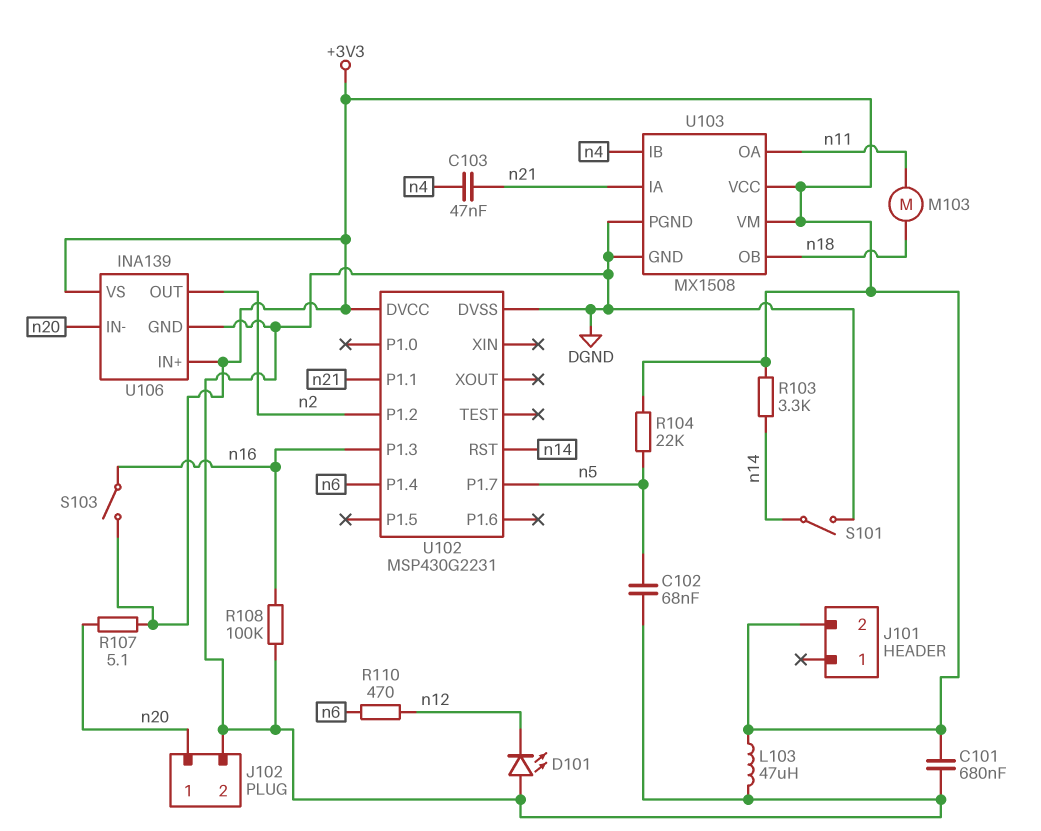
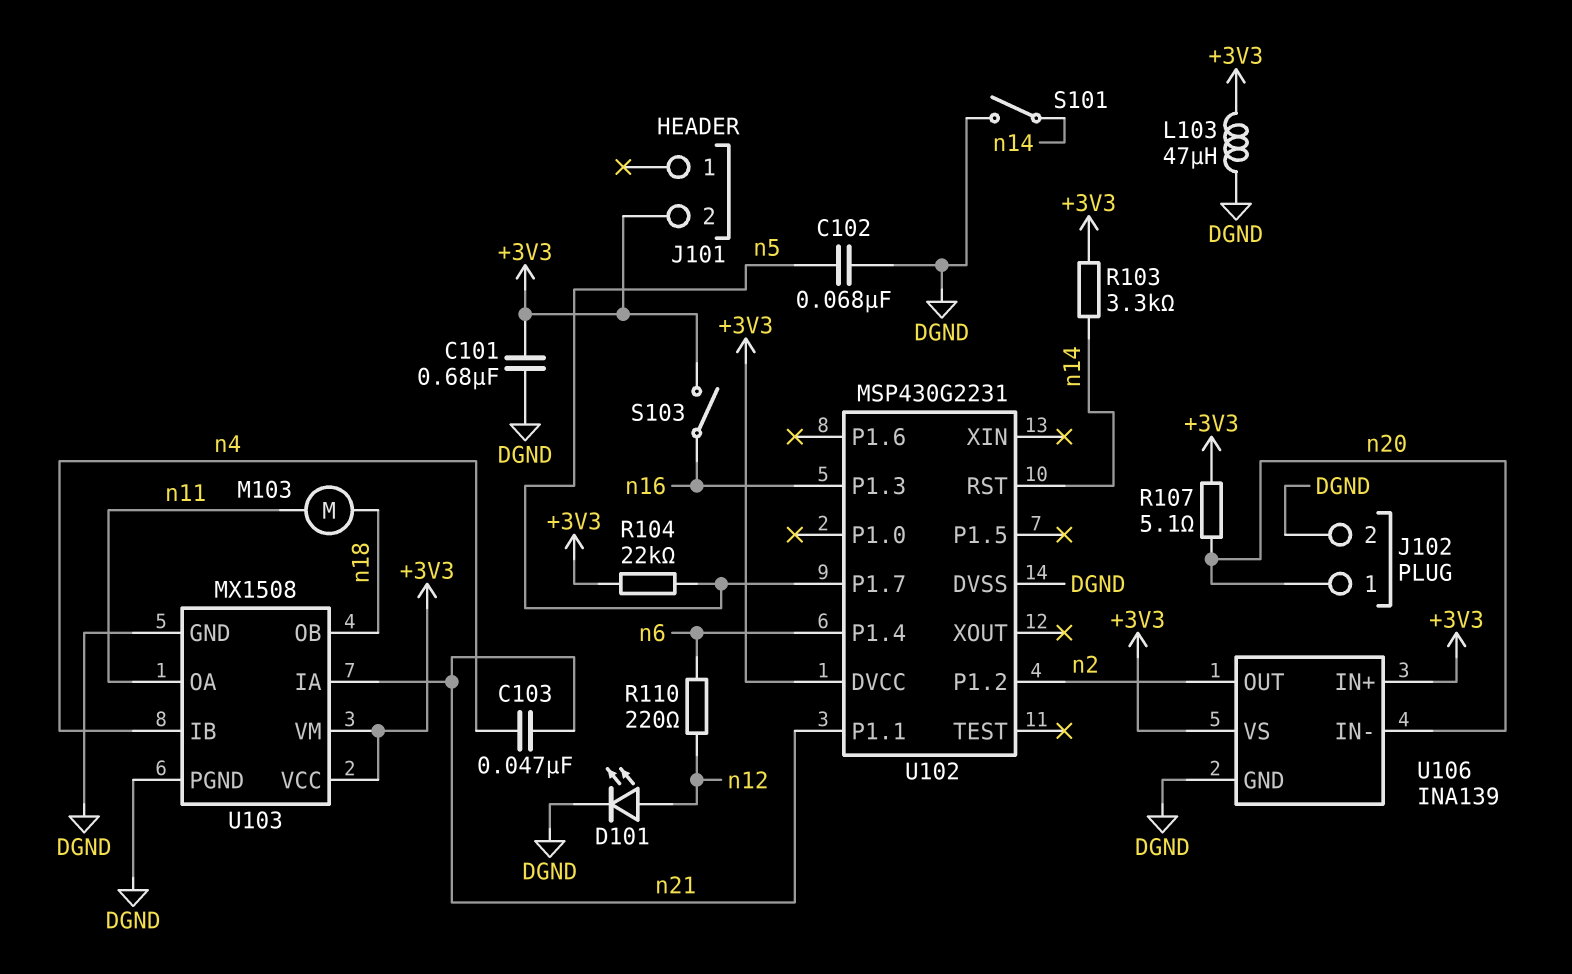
D101: LED (A DGND, K n12) -> LED (A n12, K DGND)
R108: 100k (DGND, n16) -> none
R110: 470 (n6, n12) -> 220 (n6, n12)

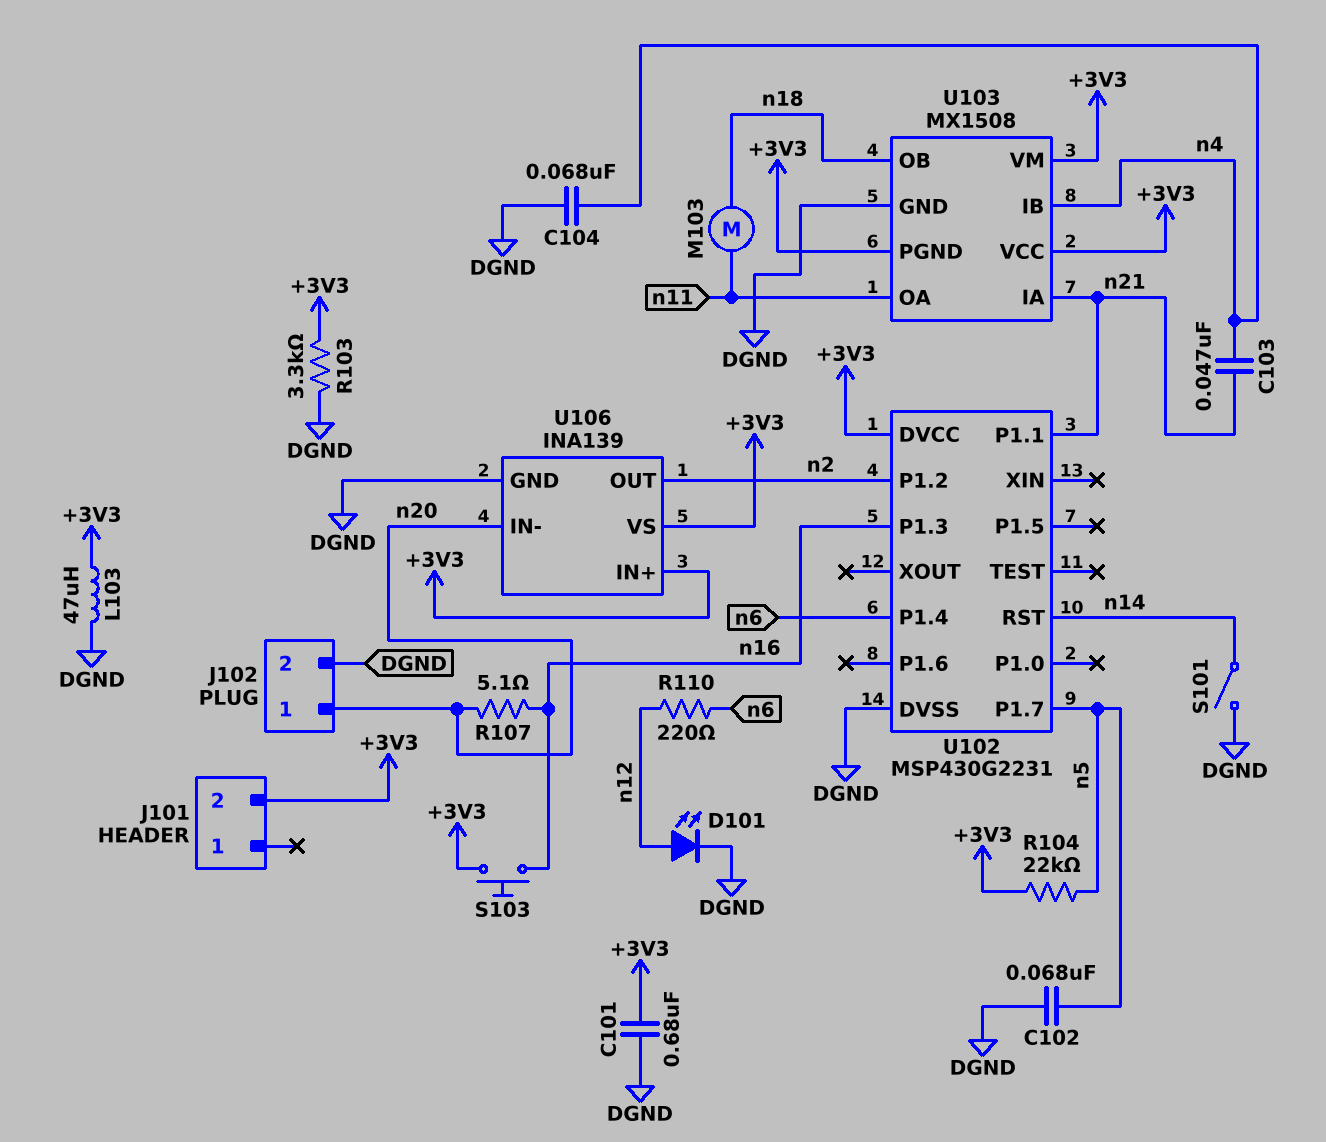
C104: none -> 68nF (DGND, n4)
R103: 3.3k (+3V3, n14) -> 3.3k (+3V3, DGND)
R107: 5.1 (+3V3, n20) -> 5.1 (n16, n20)
S103: switch (+3V3, n16) -> button (+3V3, n16)
U103 pin PGND: DGND -> +3V3

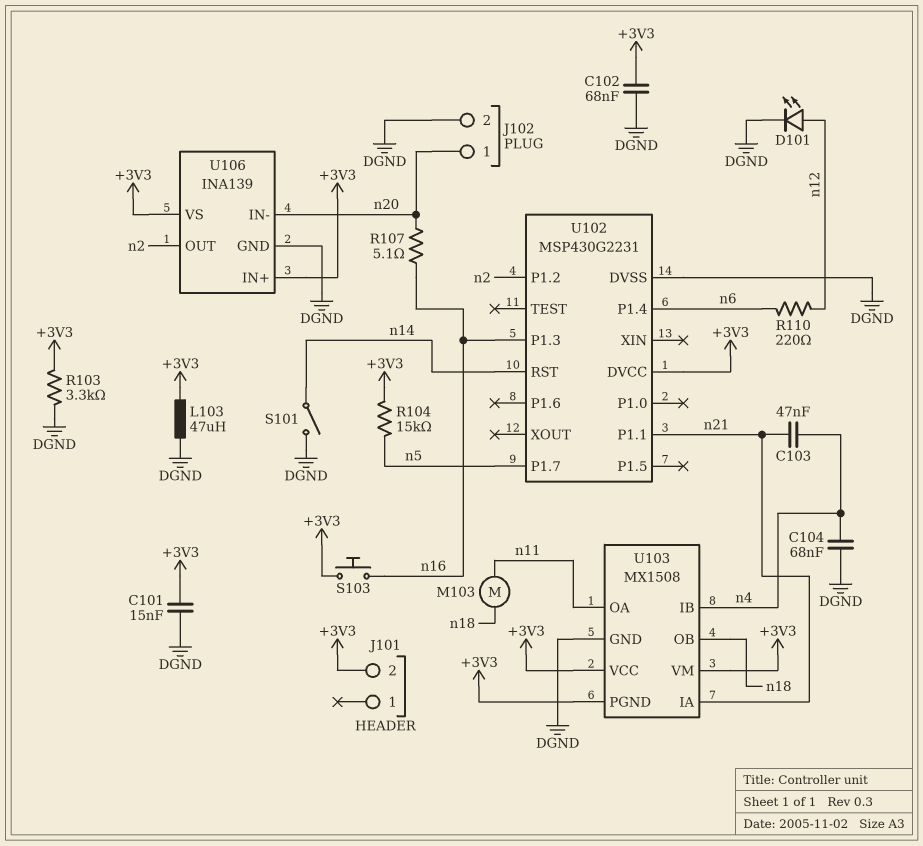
C101: 680nF (+3V3, DGND) -> 15nF (+3V3, DGND)
C102: 68nF (DGND, n5) -> 68nF (+3V3, DGND)
R104: 22k (+3V3, n5) -> 15k (+3V3, n5)

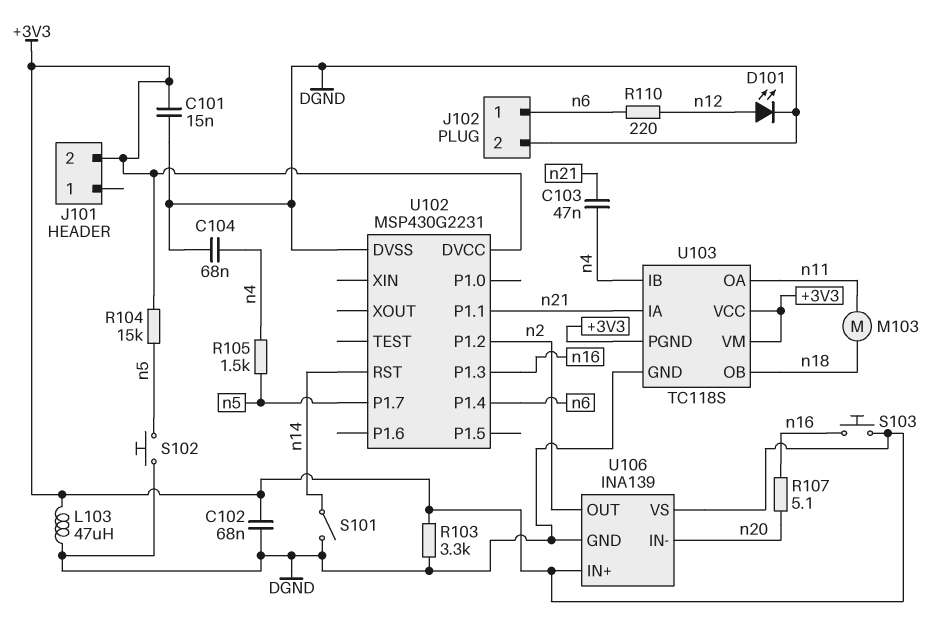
J102 pin 1: n20 -> n6
R105: none -> 1.5k (n4, n5)
S102: none -> button (DGND, n5)
U103: MX1508 -> TC118S

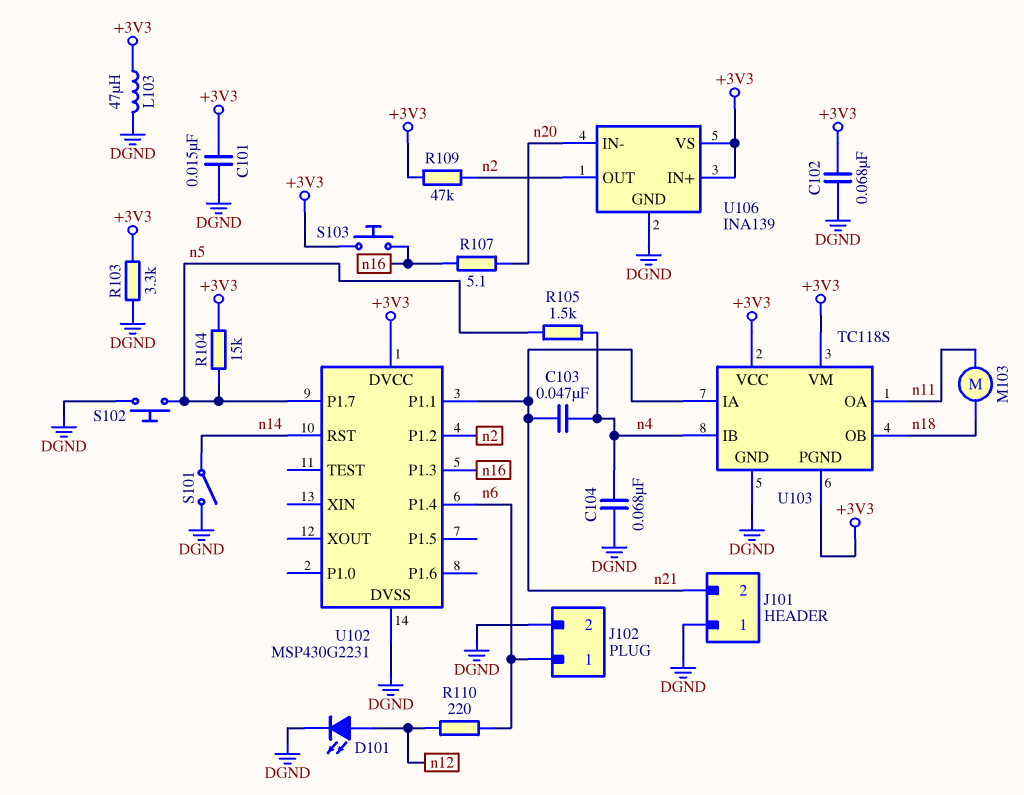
J101 pin 1: none -> DGND
J101 pin 2: +3V3 -> n21
R109: none -> 47k (+3V3, n2)

